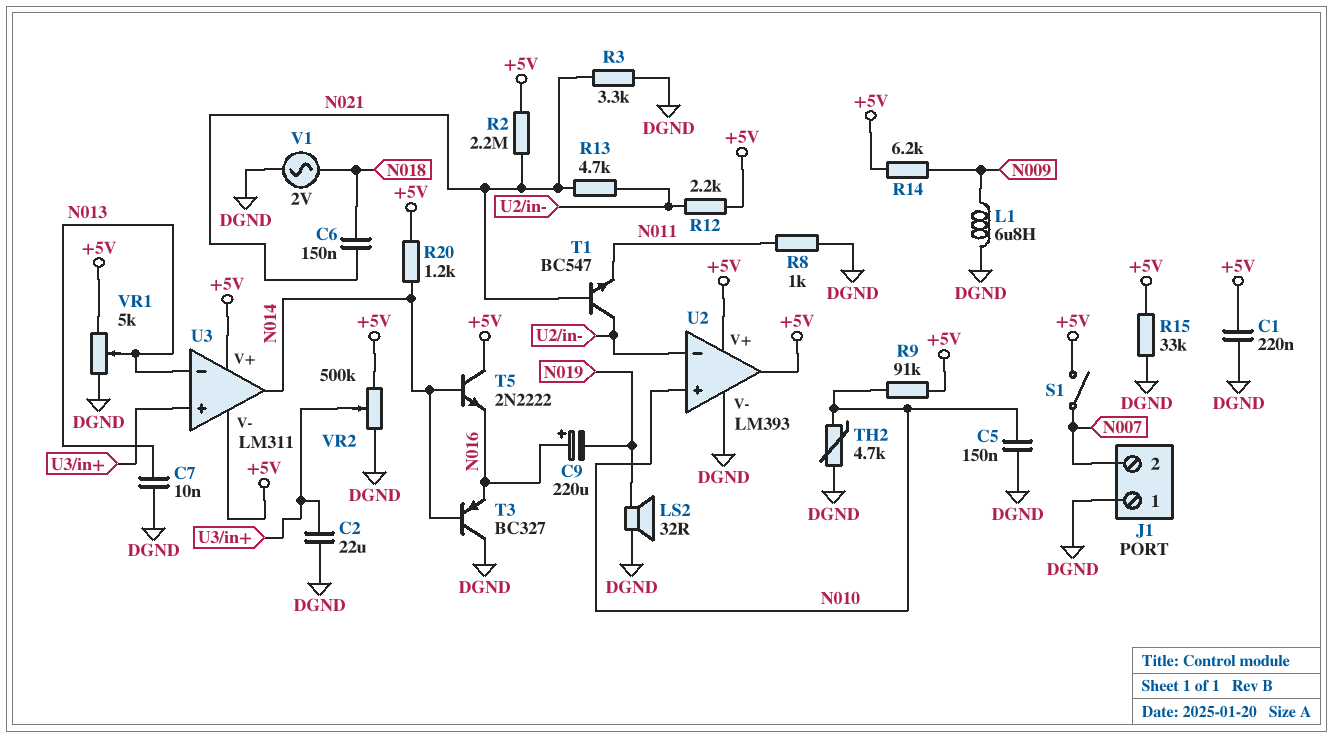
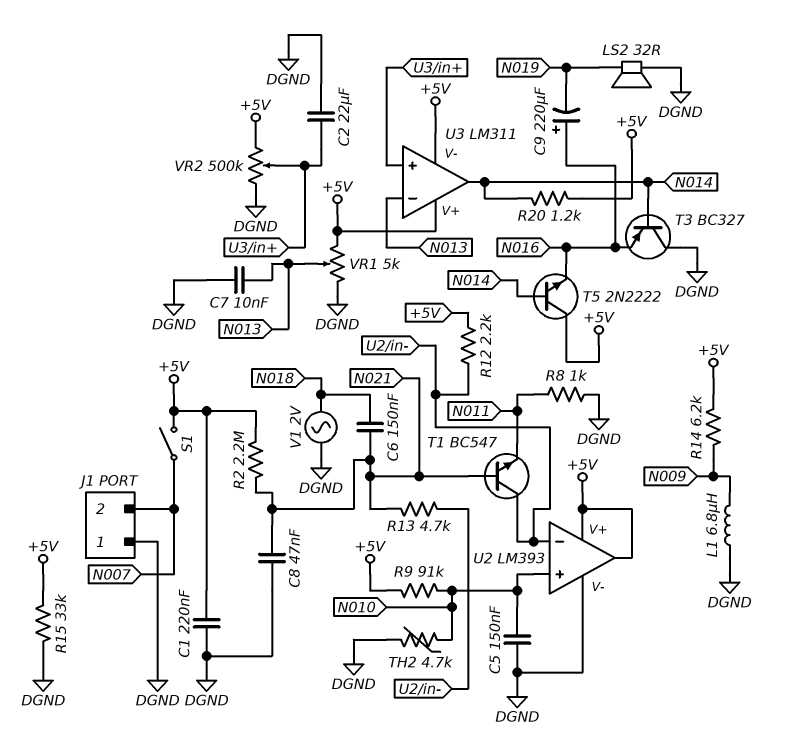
C8: none -> 47nF (DGND, N021)
R3: 3.3k (DGND, N021) -> none

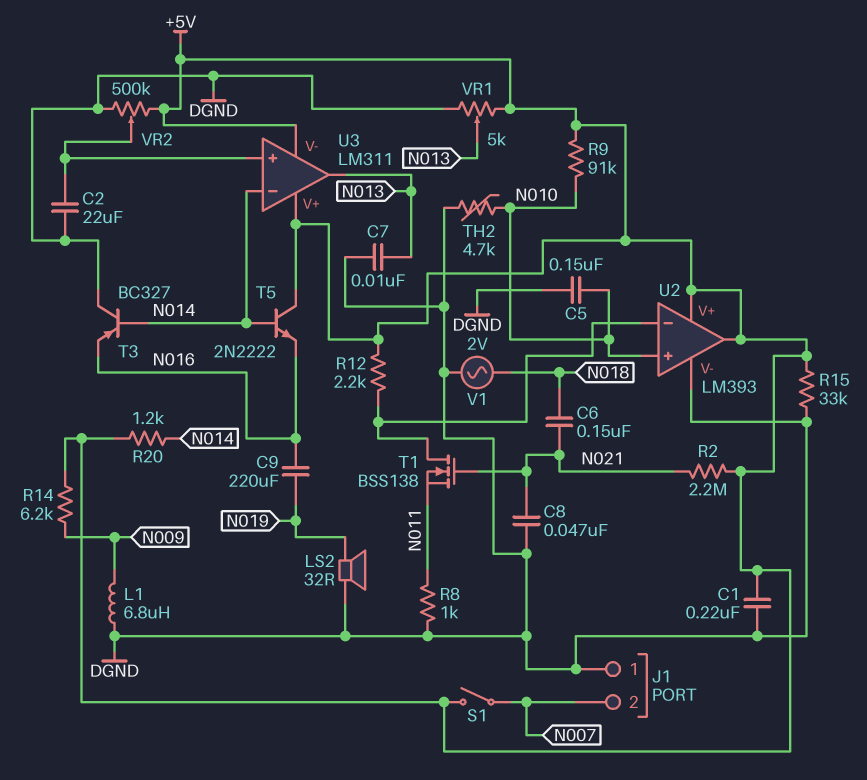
C9: 220uF (plus N016, minus N019) -> 220uF (N016, N019)
R13: 4.7k (N021, U2/in-) -> none
T1: NPN BC547 (B N021, C U2/in-, E N011) -> NMOS BSS138 (G N021, D U2/in-, S N011)
U3 pin in-: N013 -> N014
U3 pin out: N014 -> N013

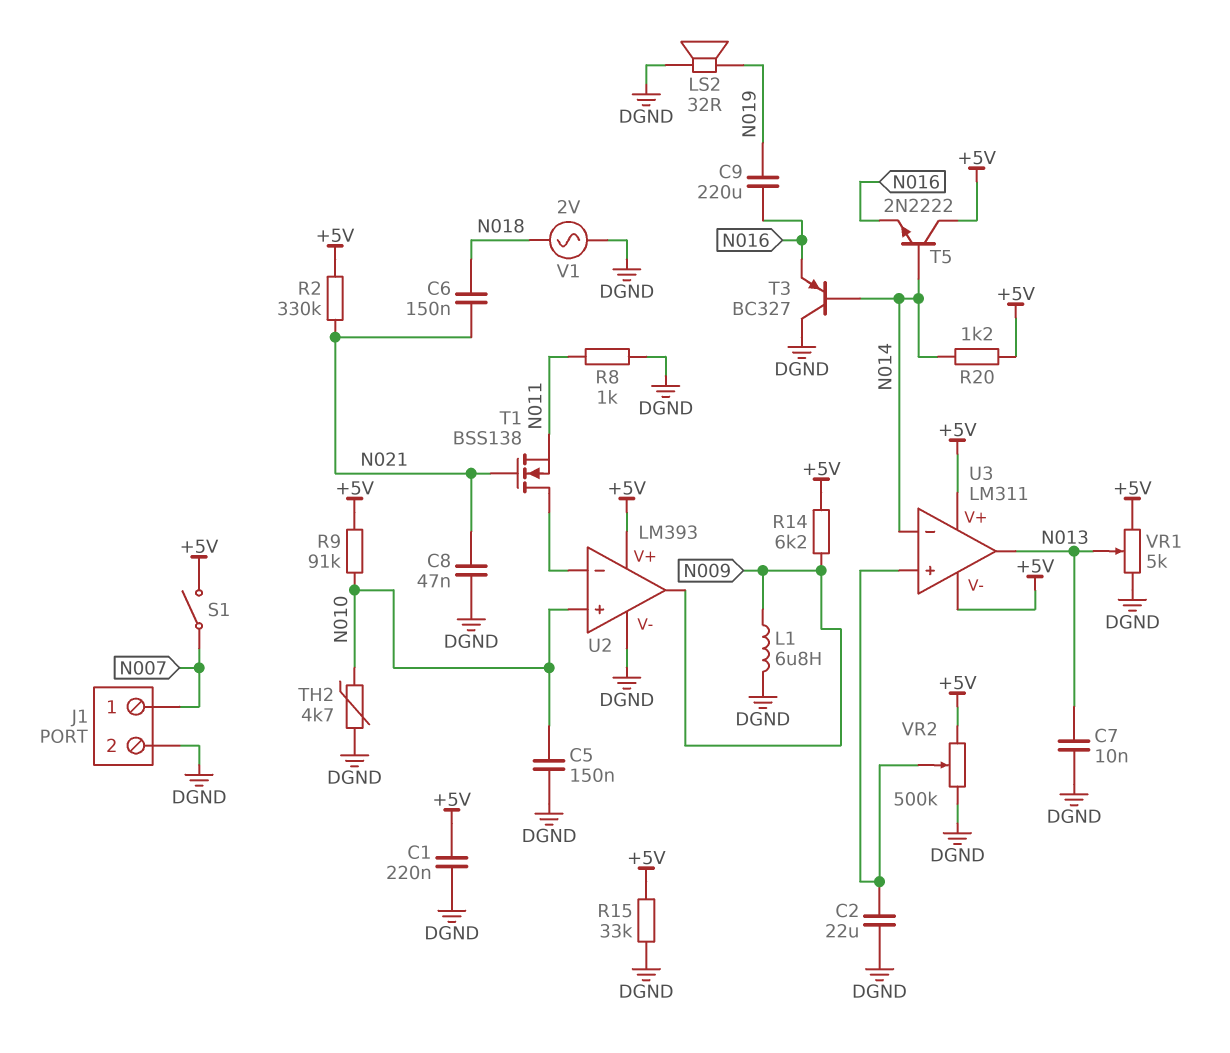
J1 pin 1: DGND -> N007
J1 pin 2: N007 -> DGND
R2: 2.2M (+5V, N021) -> 330k (+5V, N021)
R12: 2.2k (+5V, U2/in-) -> none
U2 pin out: +5V -> N009

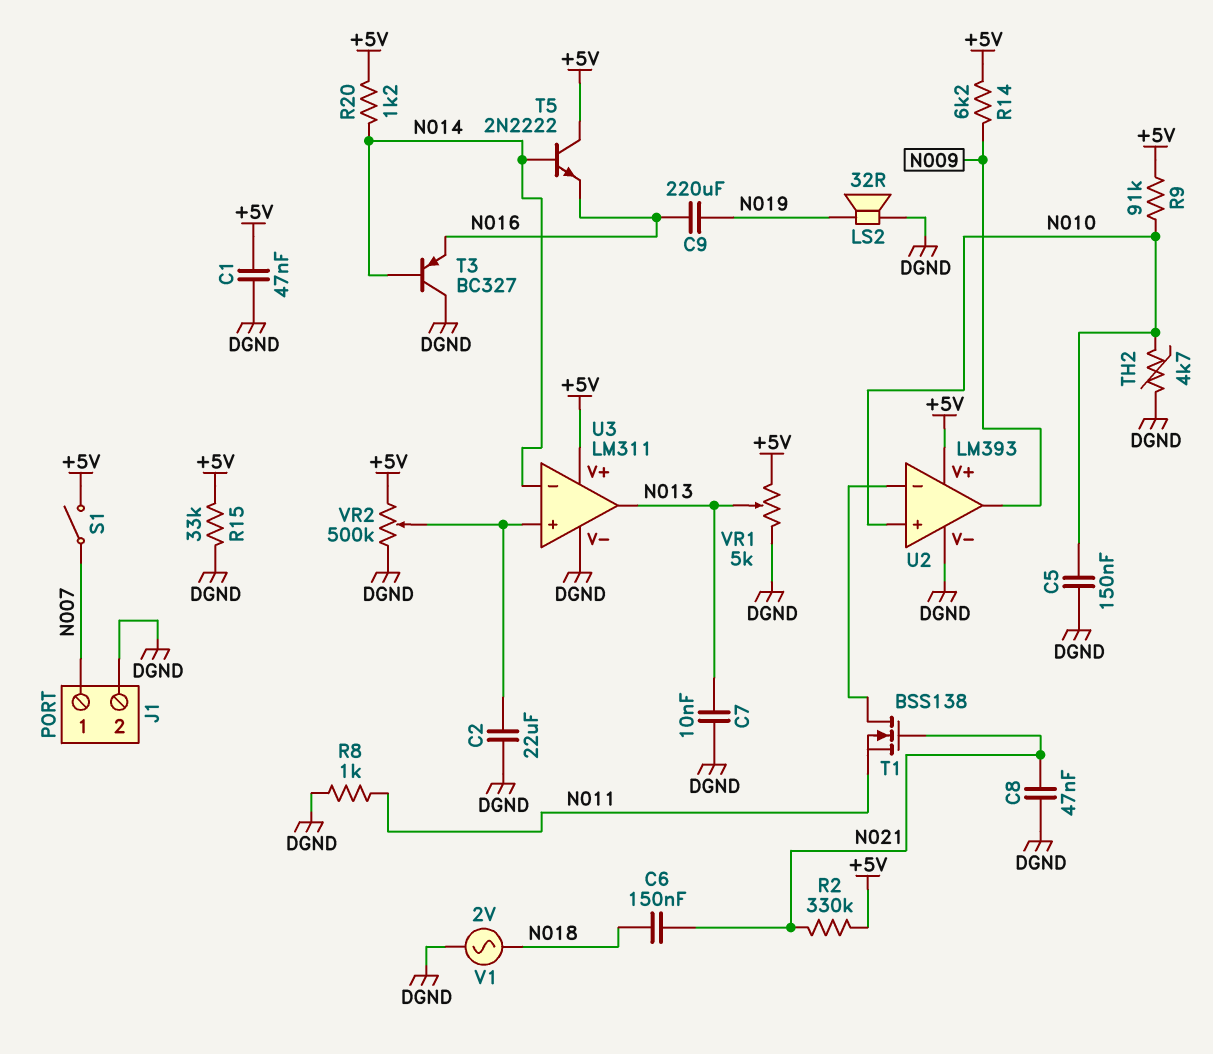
C1: 220nF (+5V, DGND) -> 47nF (+5V, DGND)
L1: 6.8uH (DGND, N009) -> none
U3 pin V-: +5V -> DGND

